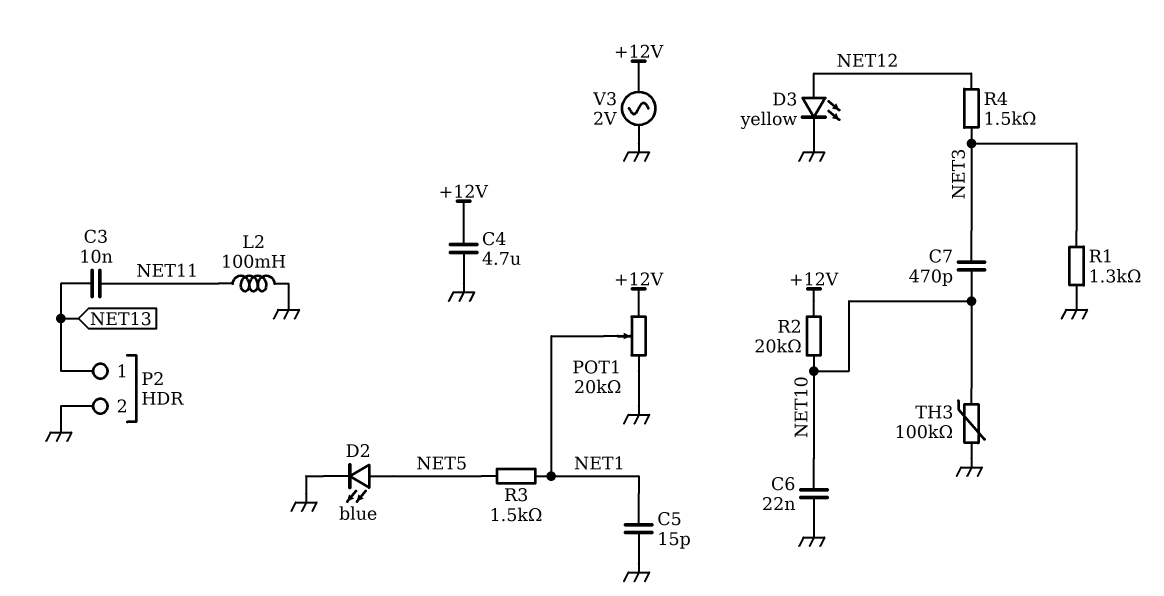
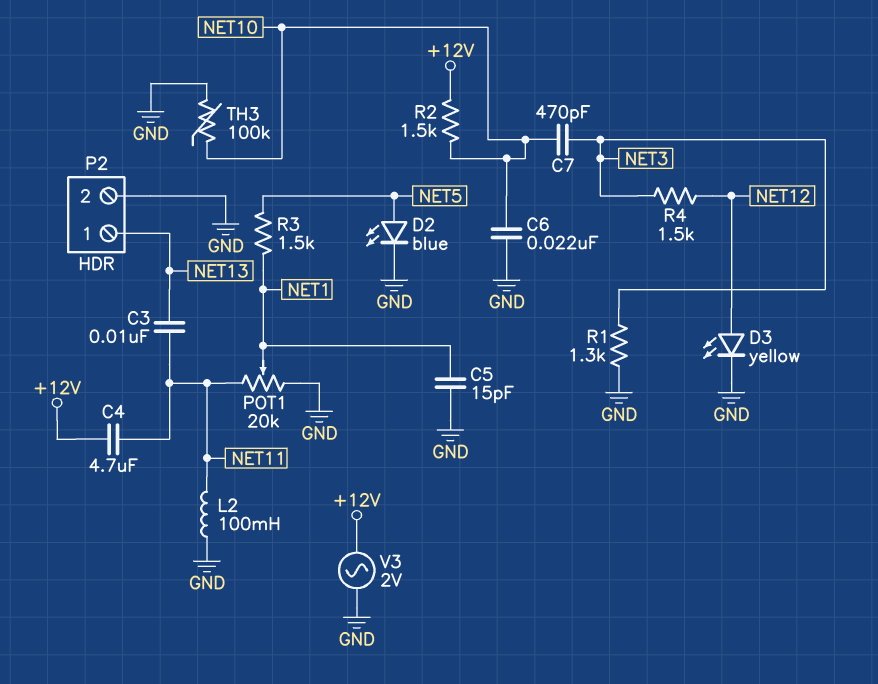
C4: 4.7uF (+12V, GND) -> 4.7uF (+12V, NET11)
POT1: 20k (+12V, GND, wiper NET1) -> 20k (GND, NET11, wiper NET1)
R2: 20k (+12V, NET10) -> 1.5k (+12V, NET10)

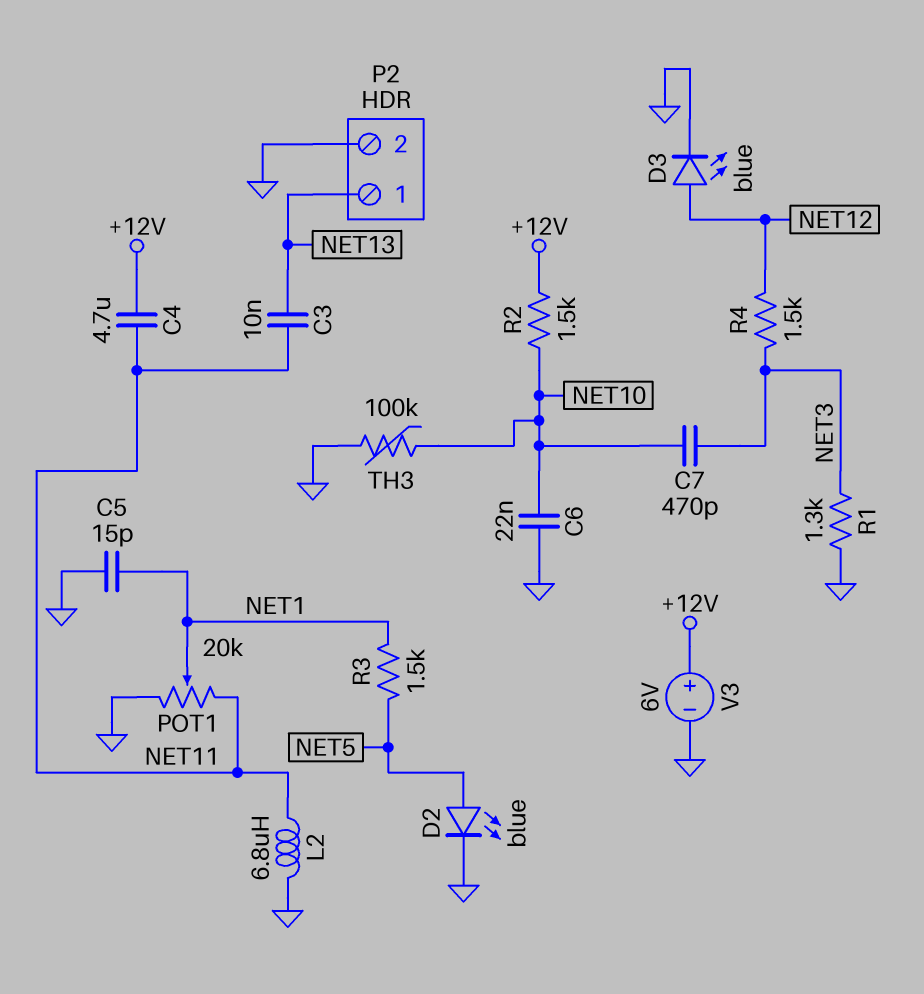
D3: LED yellow (A NET12, K GND) -> LED blue (A NET12, K GND)
L2: 100mH (GND, NET11) -> 6.8uH (GND, NET11)
V3: AC 2V (+12V, GND) -> 6V (plus +12V, minus GND)

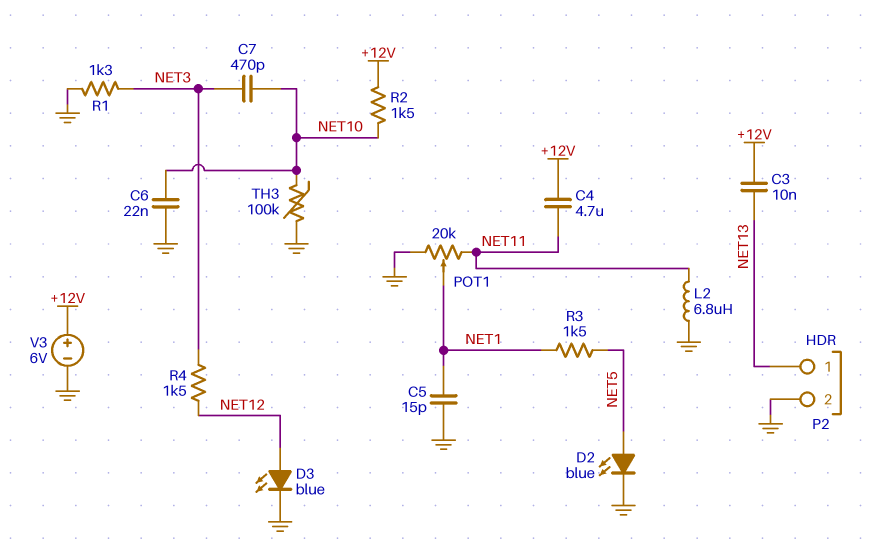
C3: 10nF (NET11, NET13) -> 10nF (+12V, NET13)

